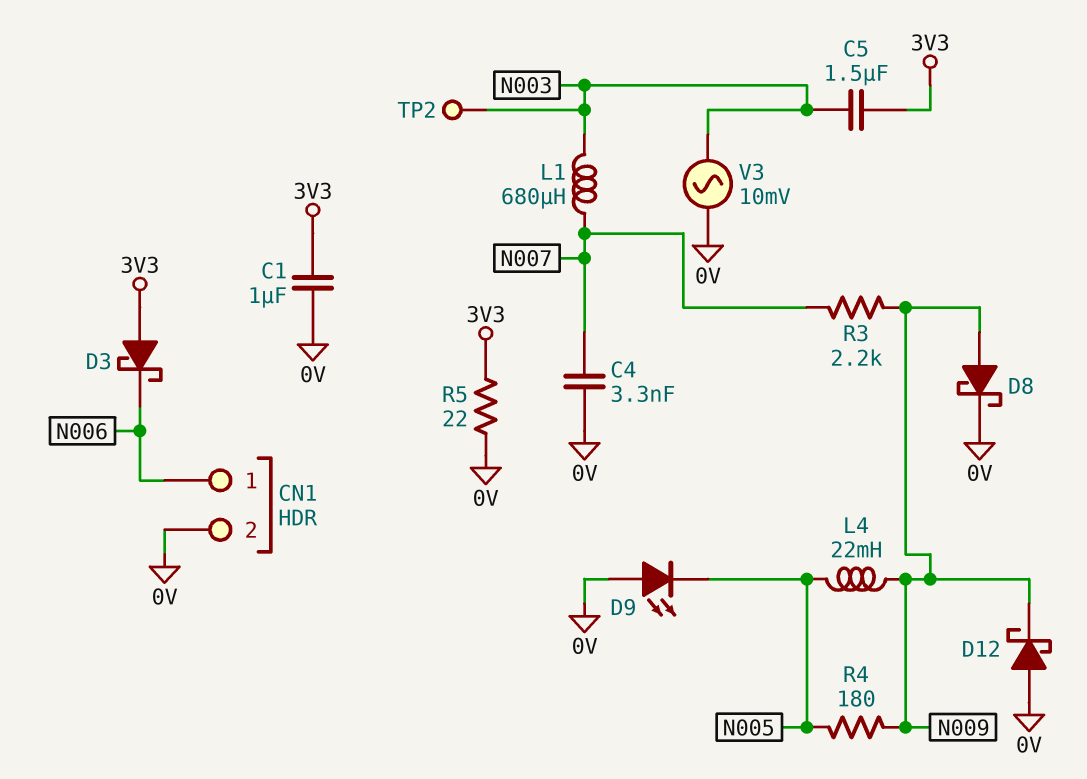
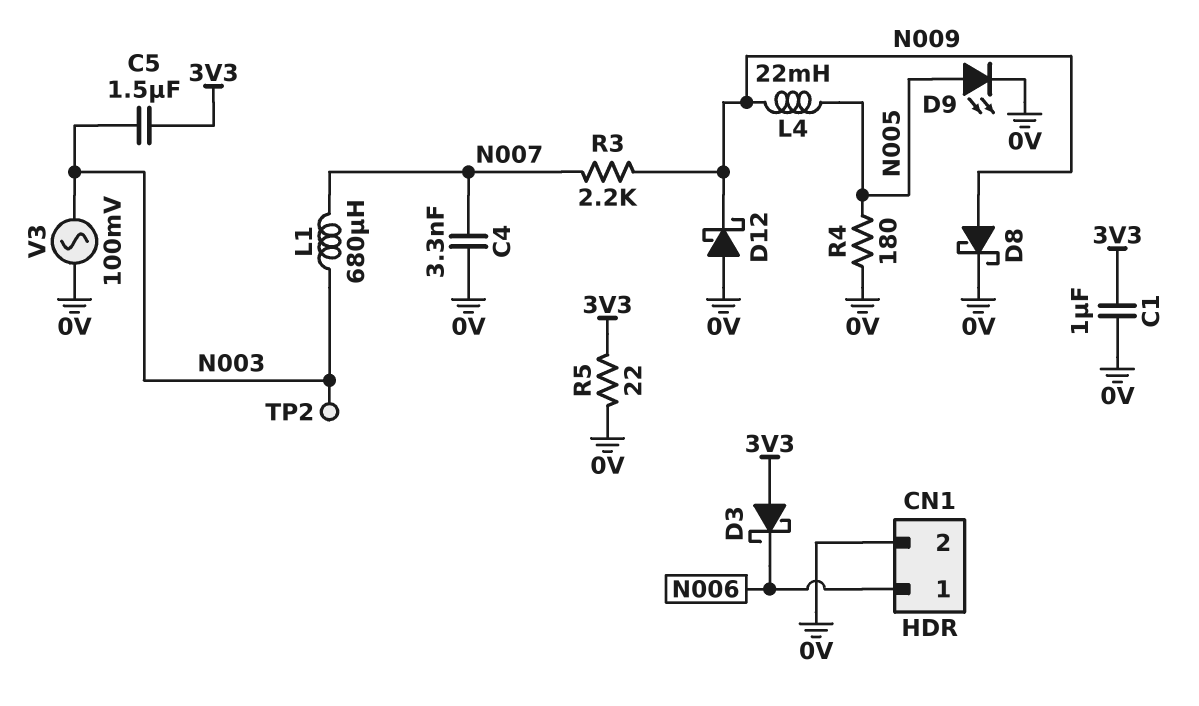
D9: LED (A 0V, K N005) -> LED (A N005, K 0V)
R4: 180 (N005, N009) -> 180 (0V, N005)
V3: AC 10mV (0V, N003) -> AC 100mV (0V, N003)

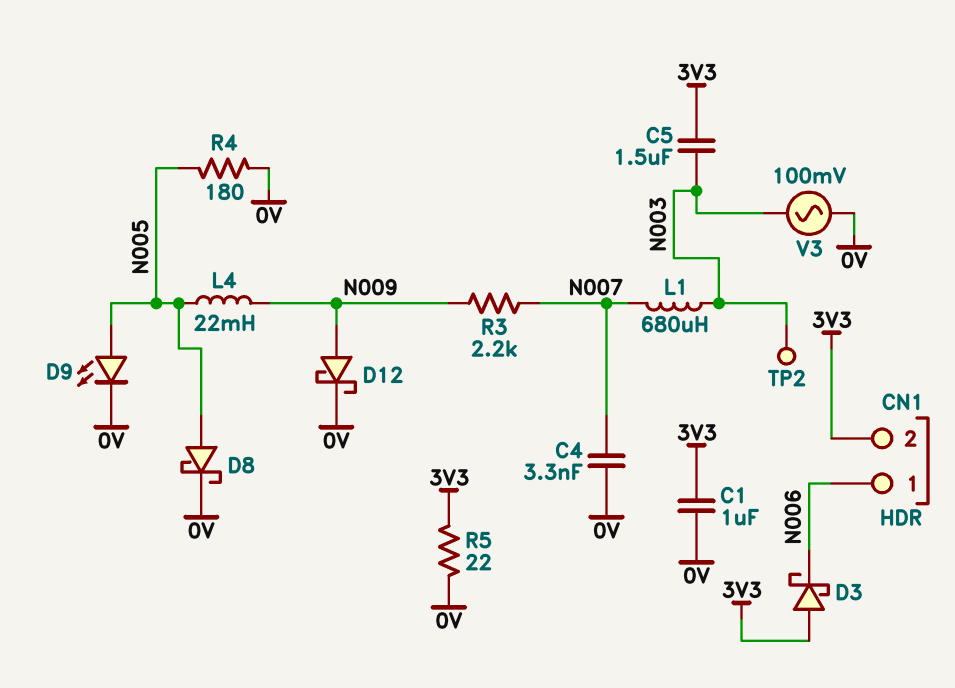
CN1 pin 2: 0V -> 3V3
D8: schottky (A N009, K 0V) -> schottky (A N005, K 0V)
D12: schottky (A 0V, K N009) -> schottky (A N009, K 0V)

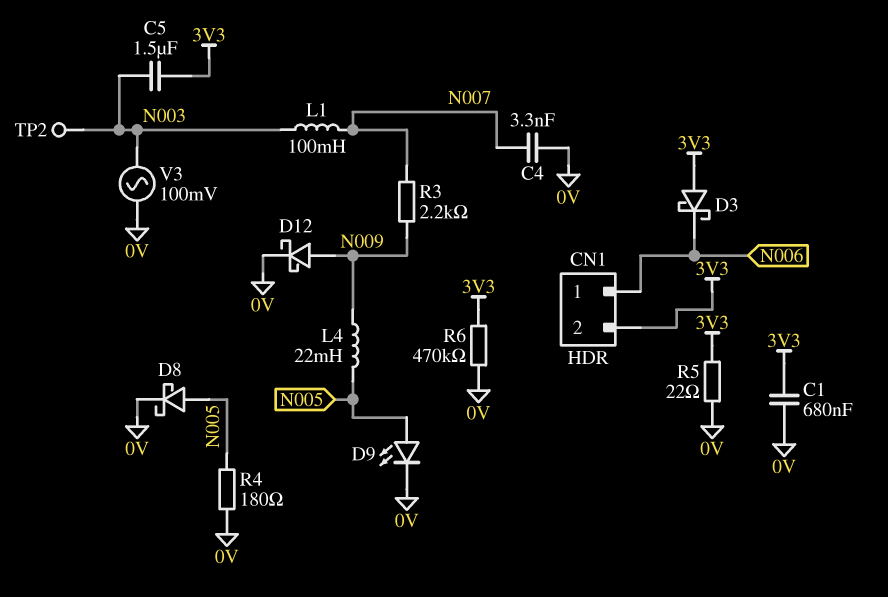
C1: 1uF (0V, 3V3) -> 680nF (0V, 3V3)
L1: 680uH (N003, N007) -> 100mH (N003, N007)
R6: none -> 470k (0V, 3V3)

